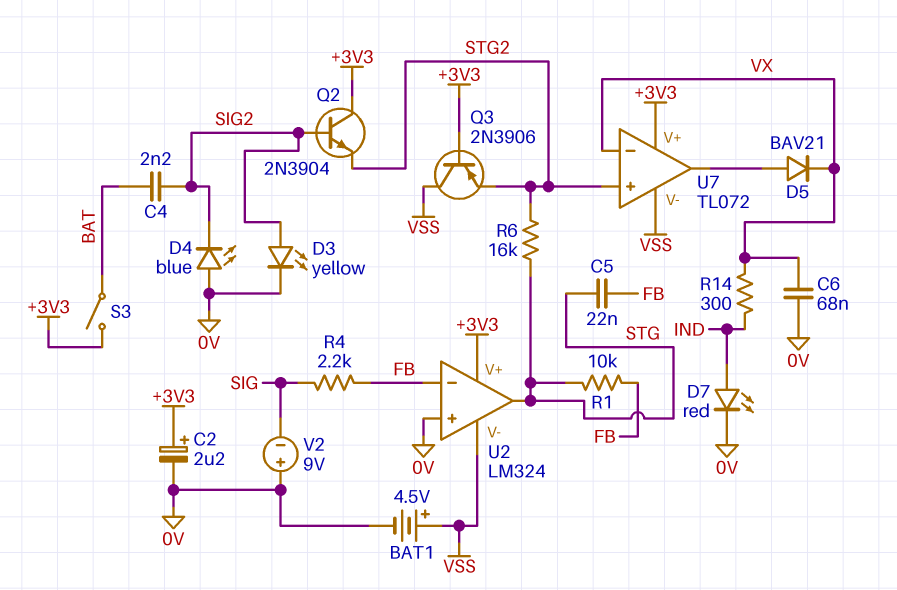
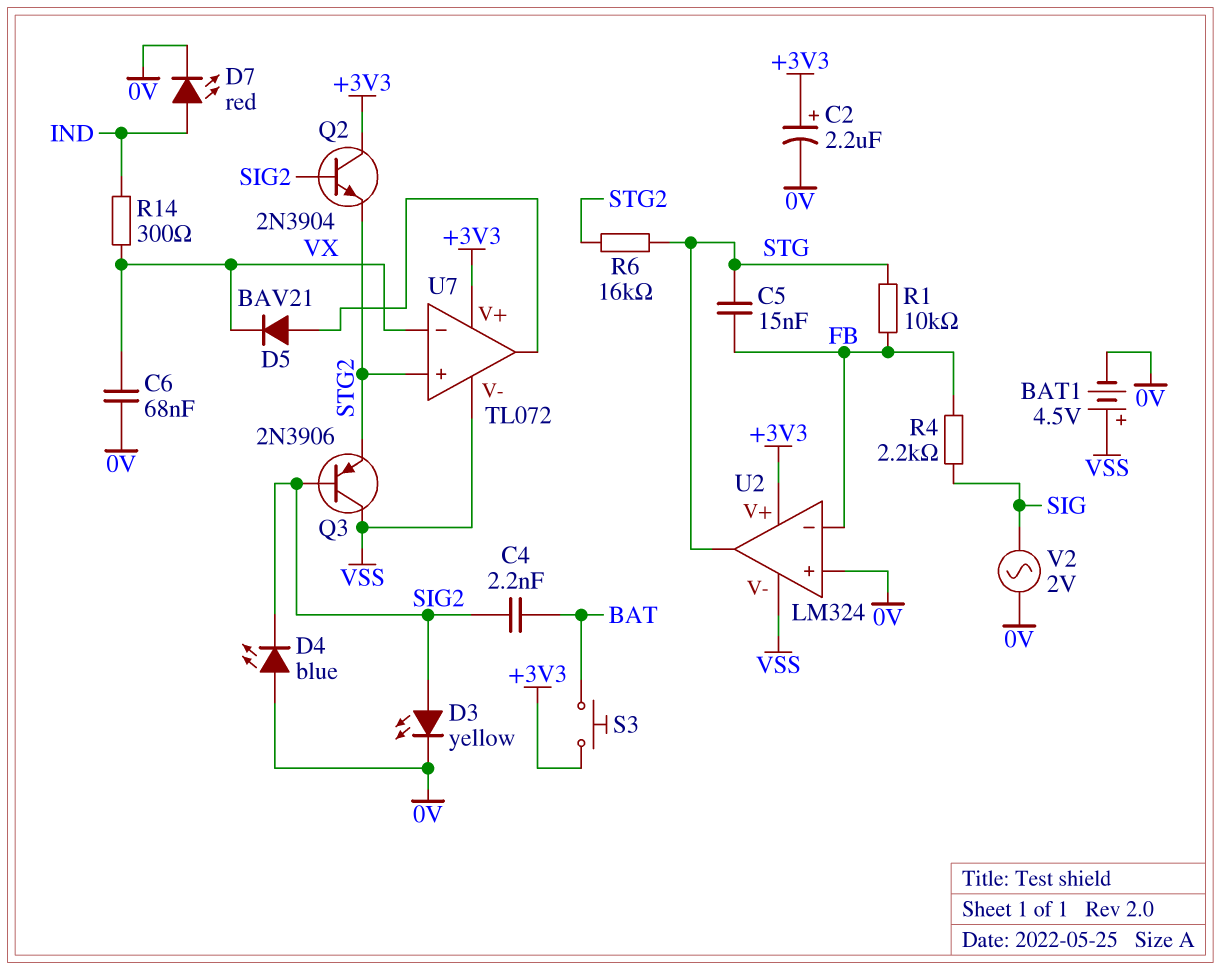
C5: 22nF (FB, STG) -> 15nF (FB, STG)
Q3: PNP 2N3906 (B +3V3, C VSS, E STG2) -> PNP 2N3906 (B SIG2, C VSS, E STG2)
S3: switch (+3V3, BAT) -> button (+3V3, BAT)
V2: 9V (plus 0V, minus SIG) -> AC 2V (0V, SIG)

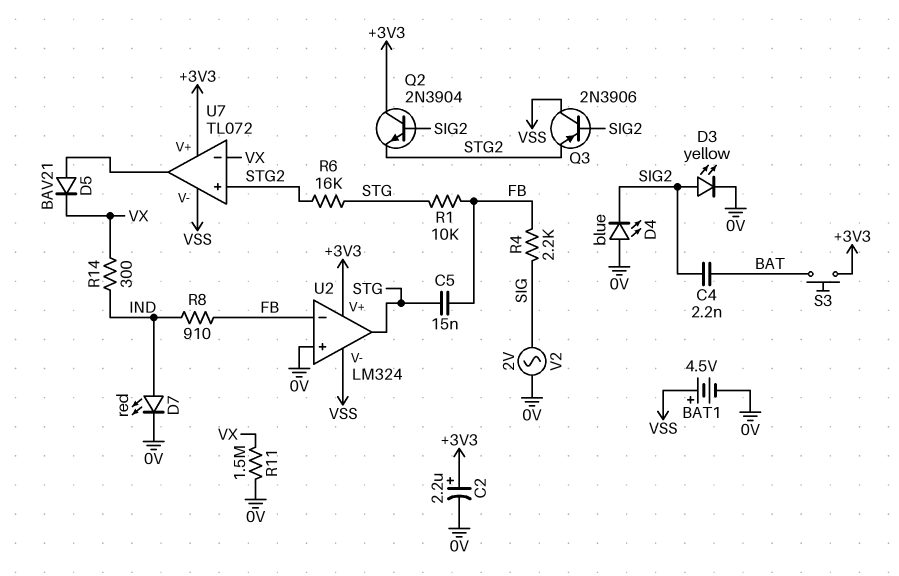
C6: 68nF (0V, VX) -> none
R8: none -> 910 (FB, IND)
R11: none -> 1.5M (0V, VX)

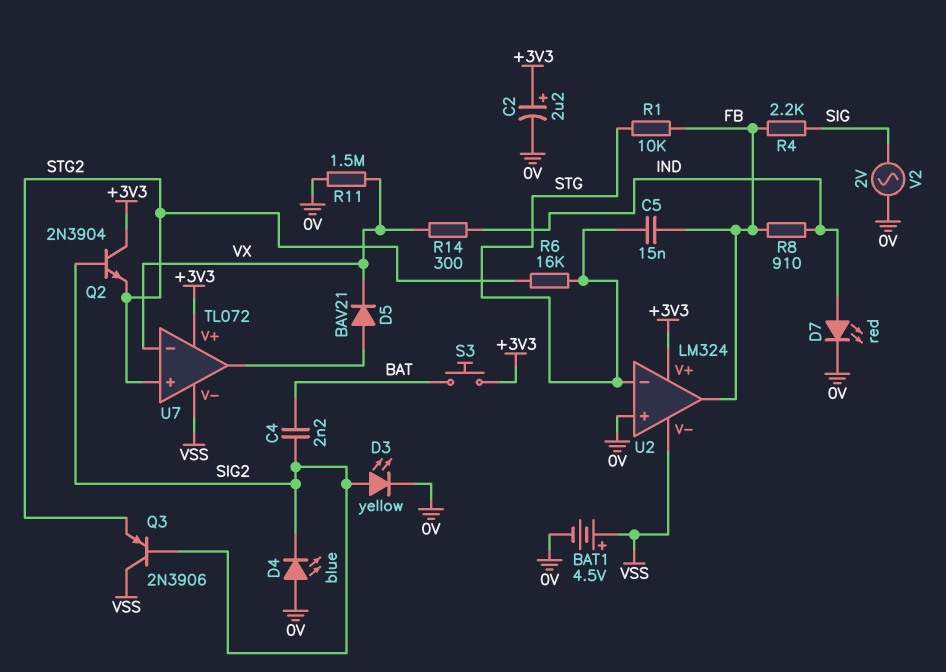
U2 pin in-: FB -> STG
U2 pin out: STG -> FB

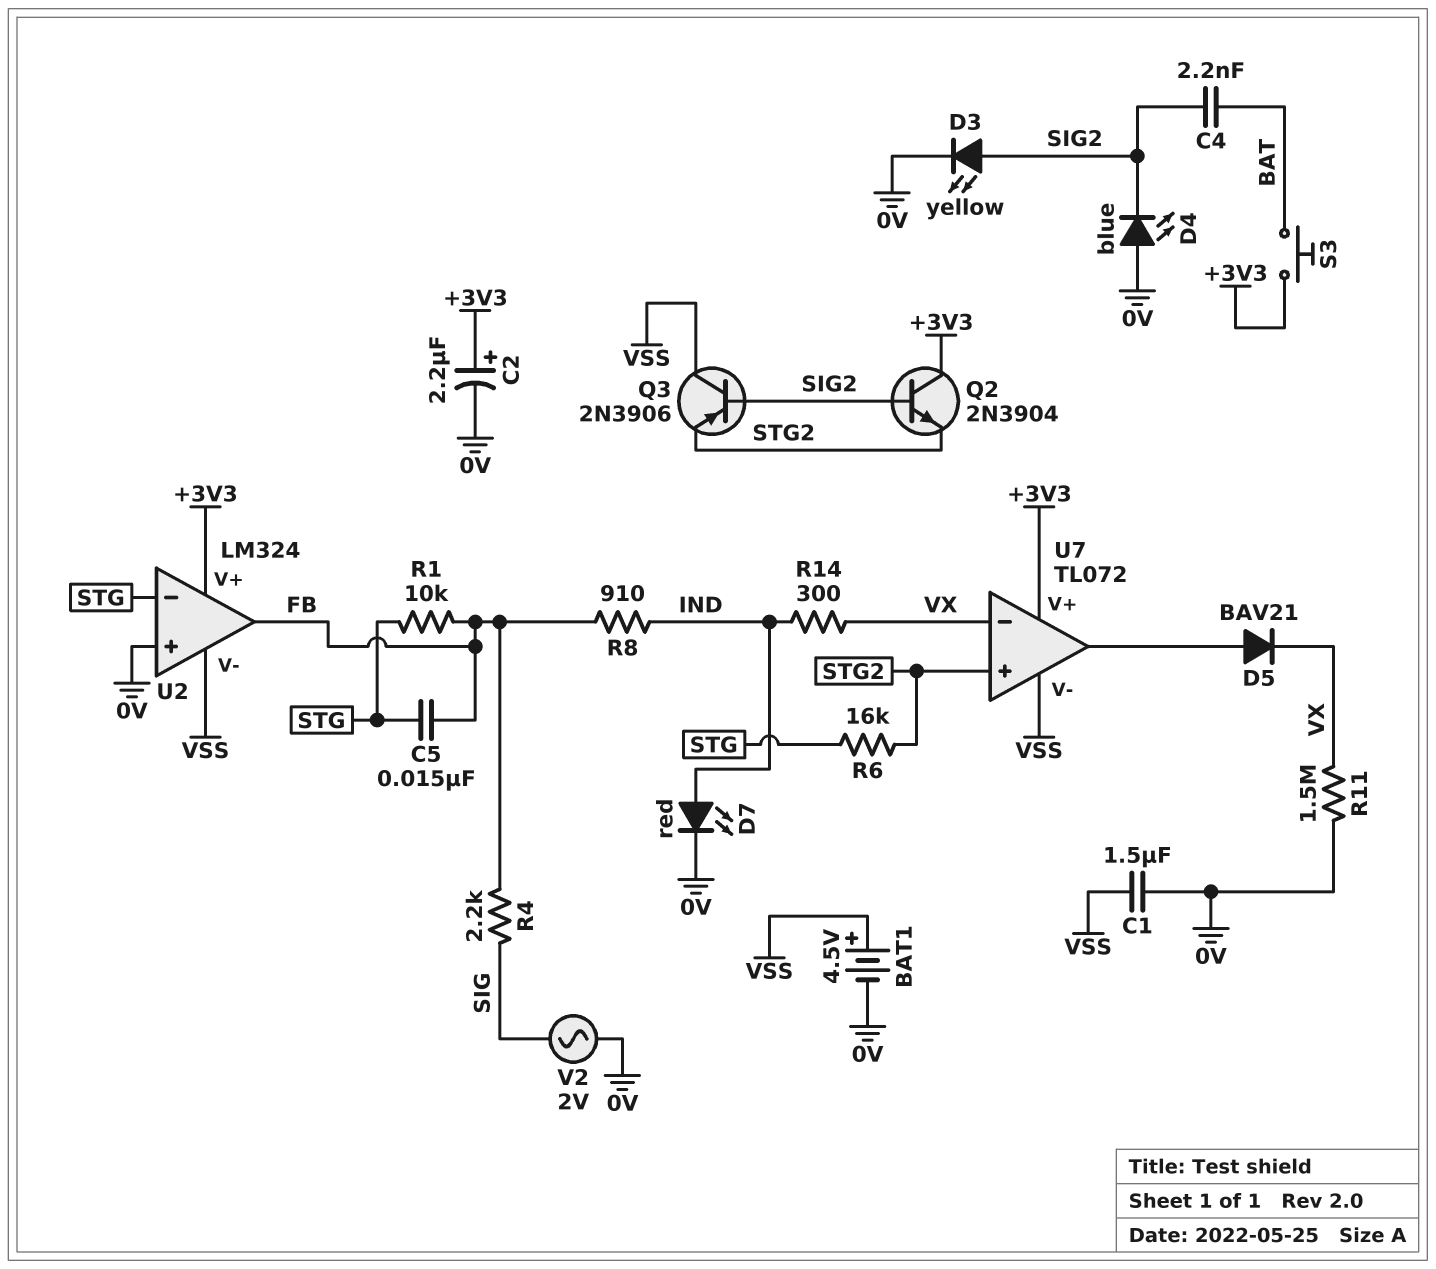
C1: none -> 1.5uF (0V, VSS)

